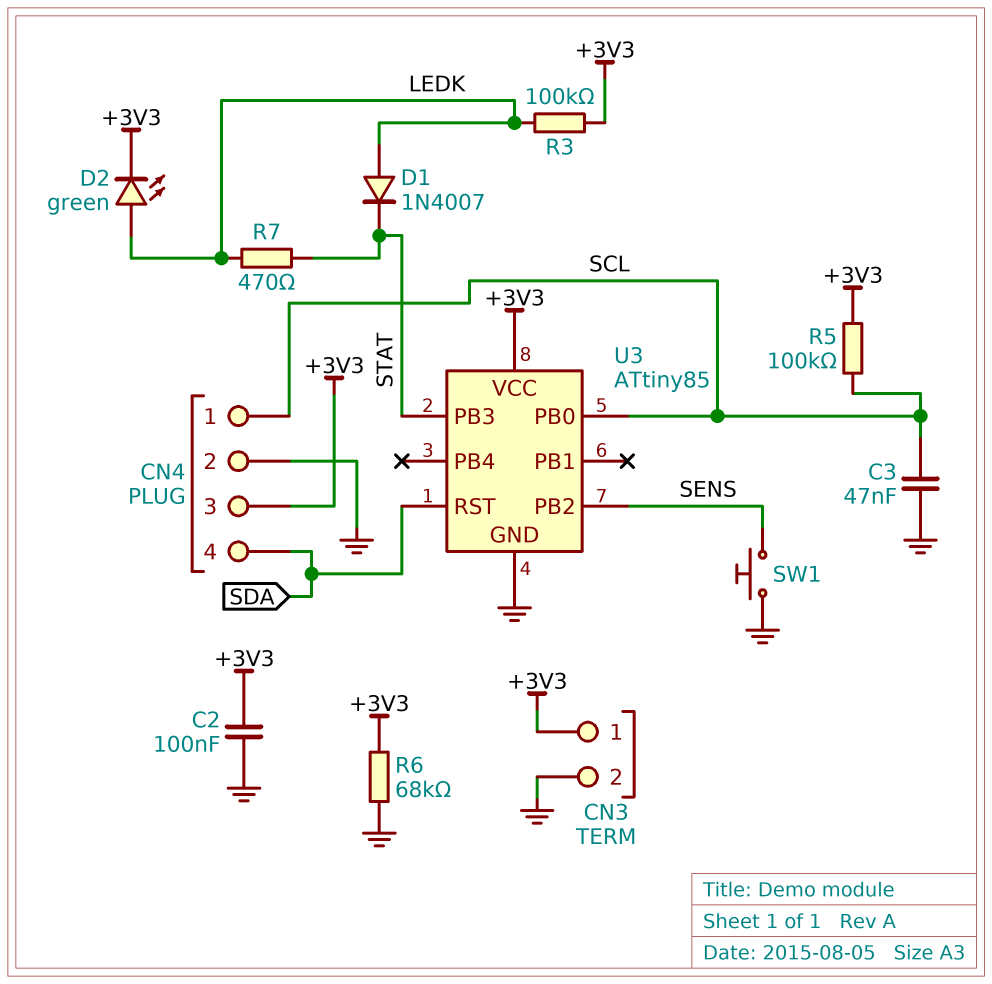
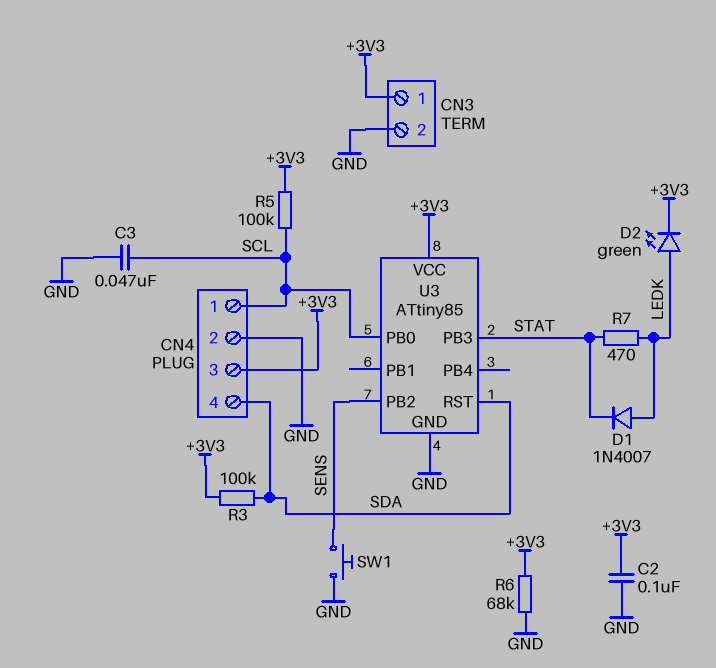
R3: 100k (+3V3, LEDK) -> 100k (+3V3, SDA)

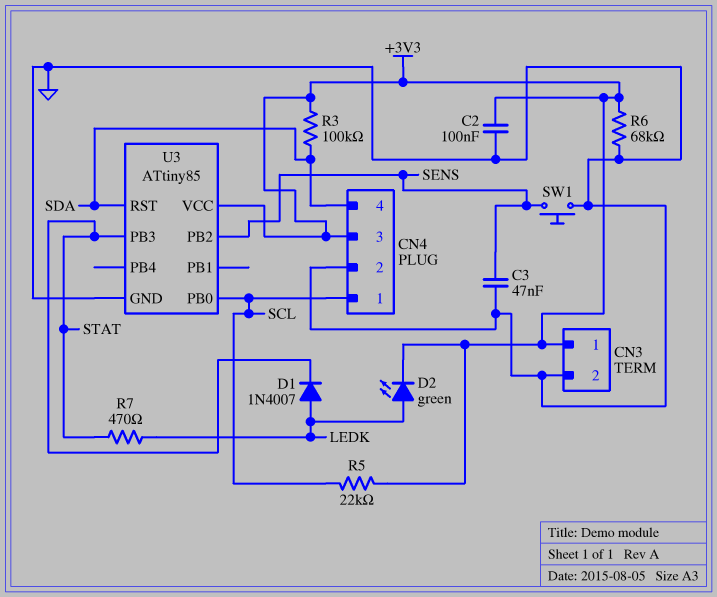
C3: 47nF (GND, SCL) -> 47nF (GND, SENS)
R5: 100k (+3V3, SCL) -> 22k (+3V3, SCL)

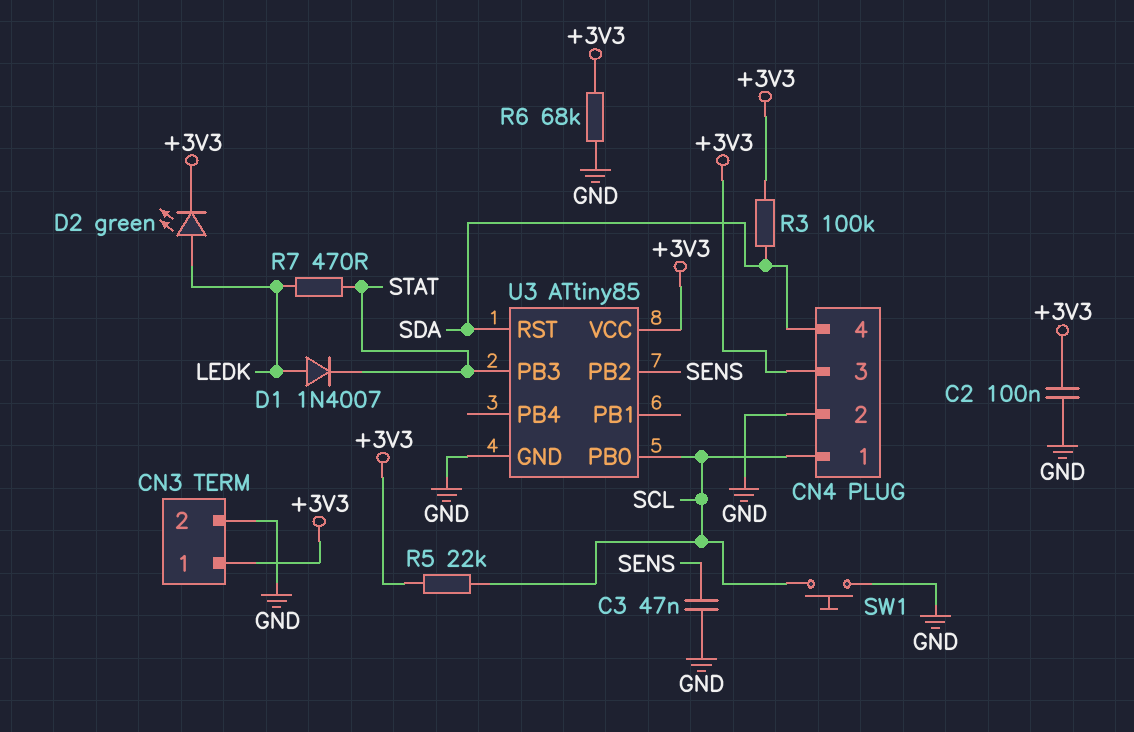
SW1: button (GND, SENS) -> button (GND, SCL)

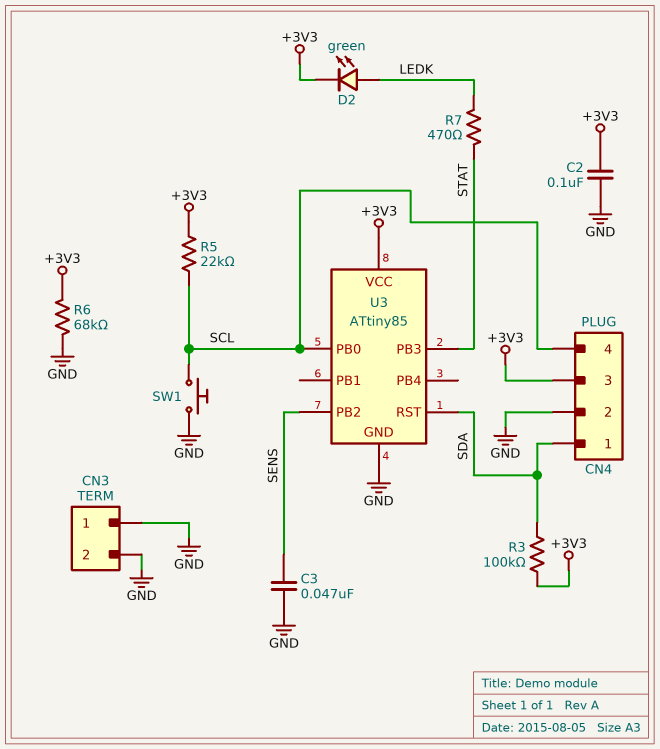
CN3 pin 1: +3V3 -> GND
CN4 pin 1: SCL -> SDA
CN4 pin 4: SDA -> SCL
D1: diode 1N4007 (A LEDK, K STAT) -> none

